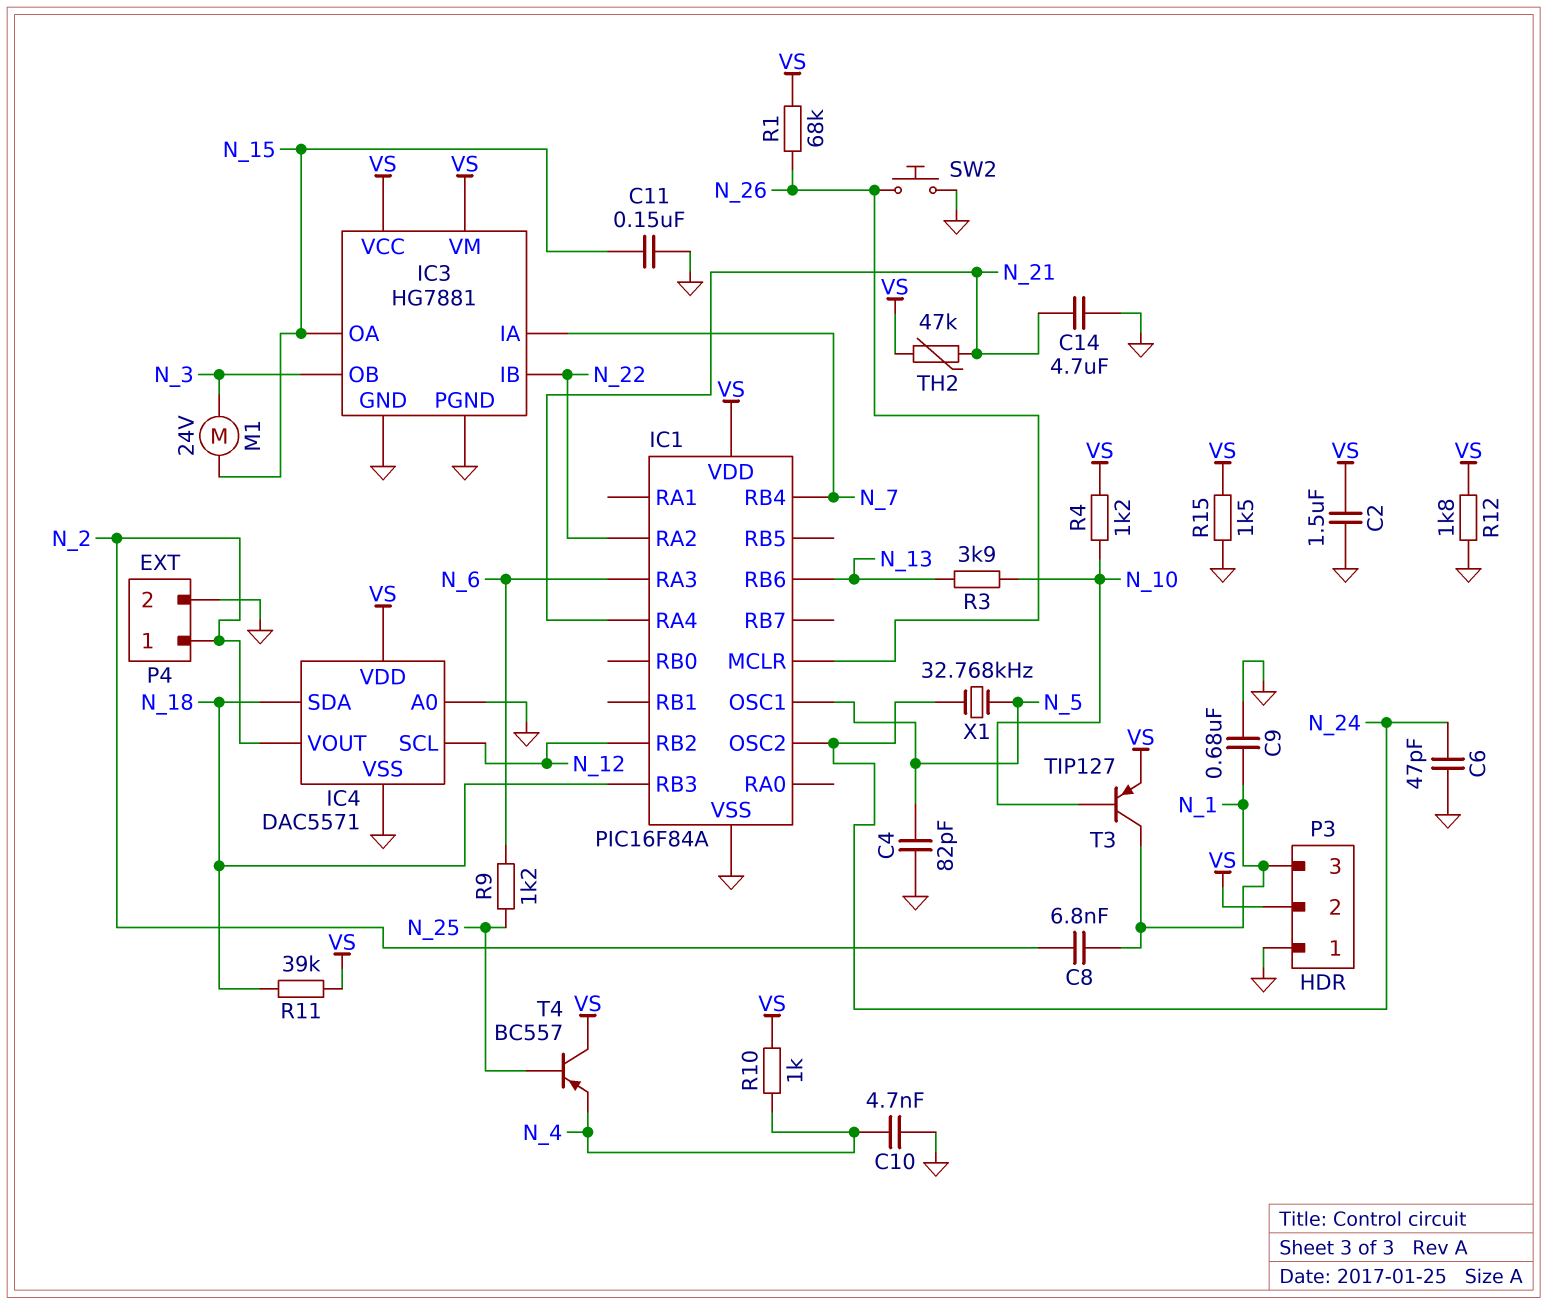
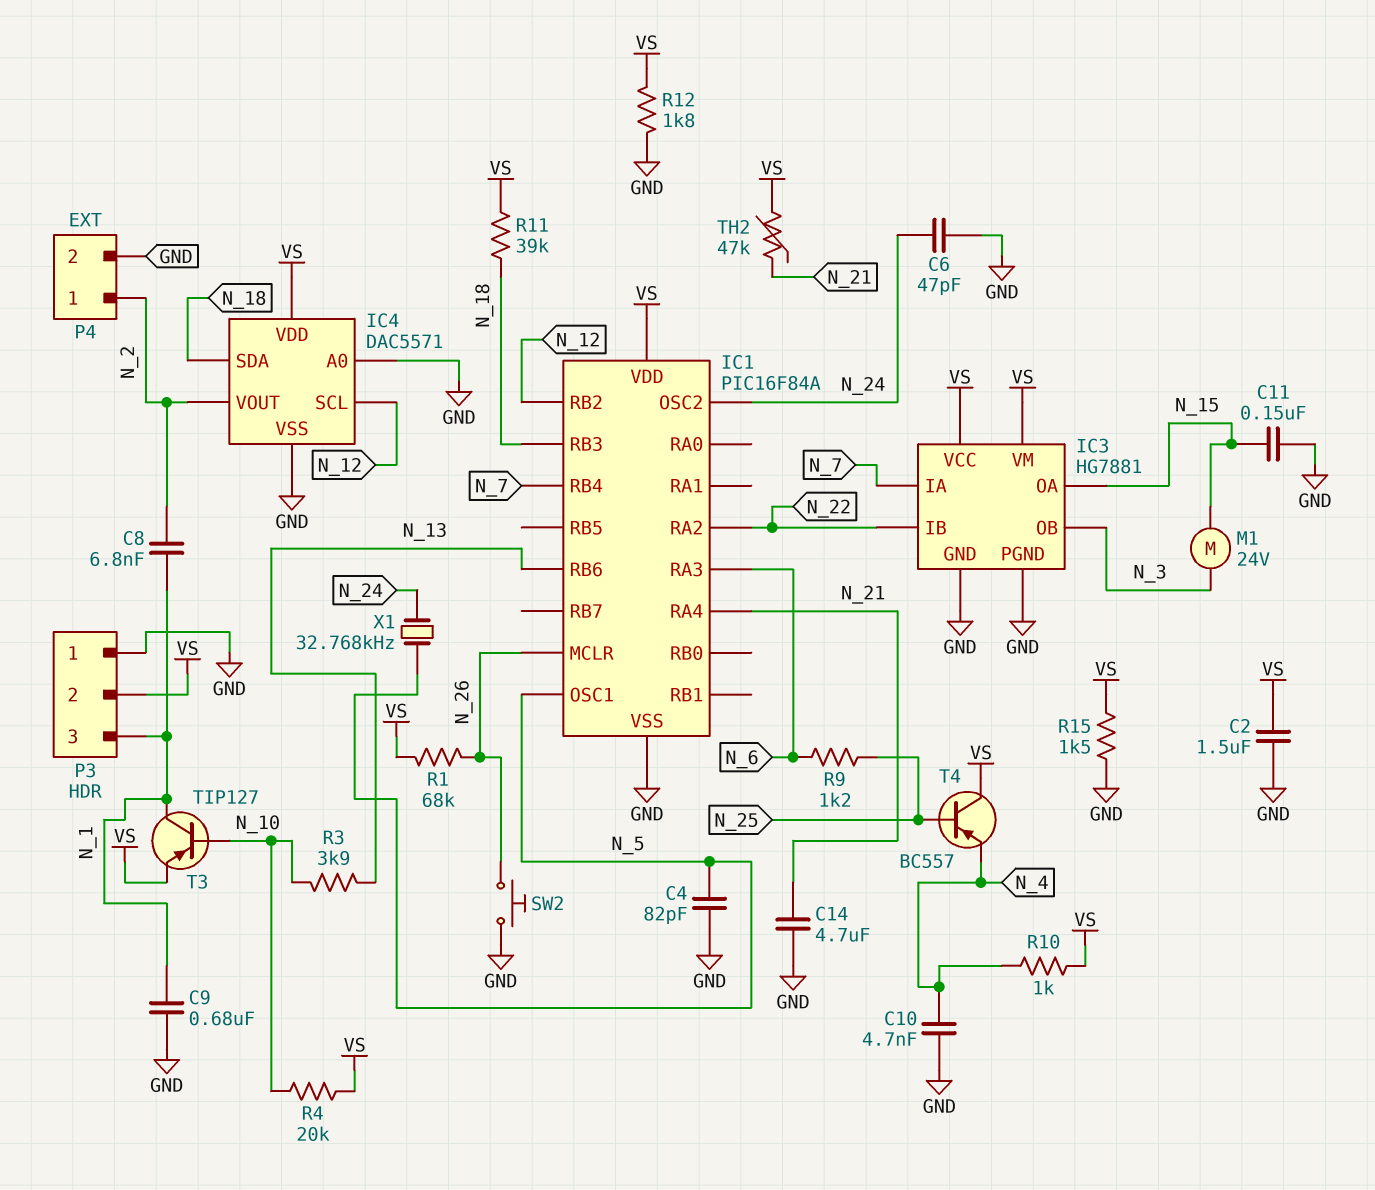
R4: 1.2k (N_10, VS) -> 20k (N_10, VS)

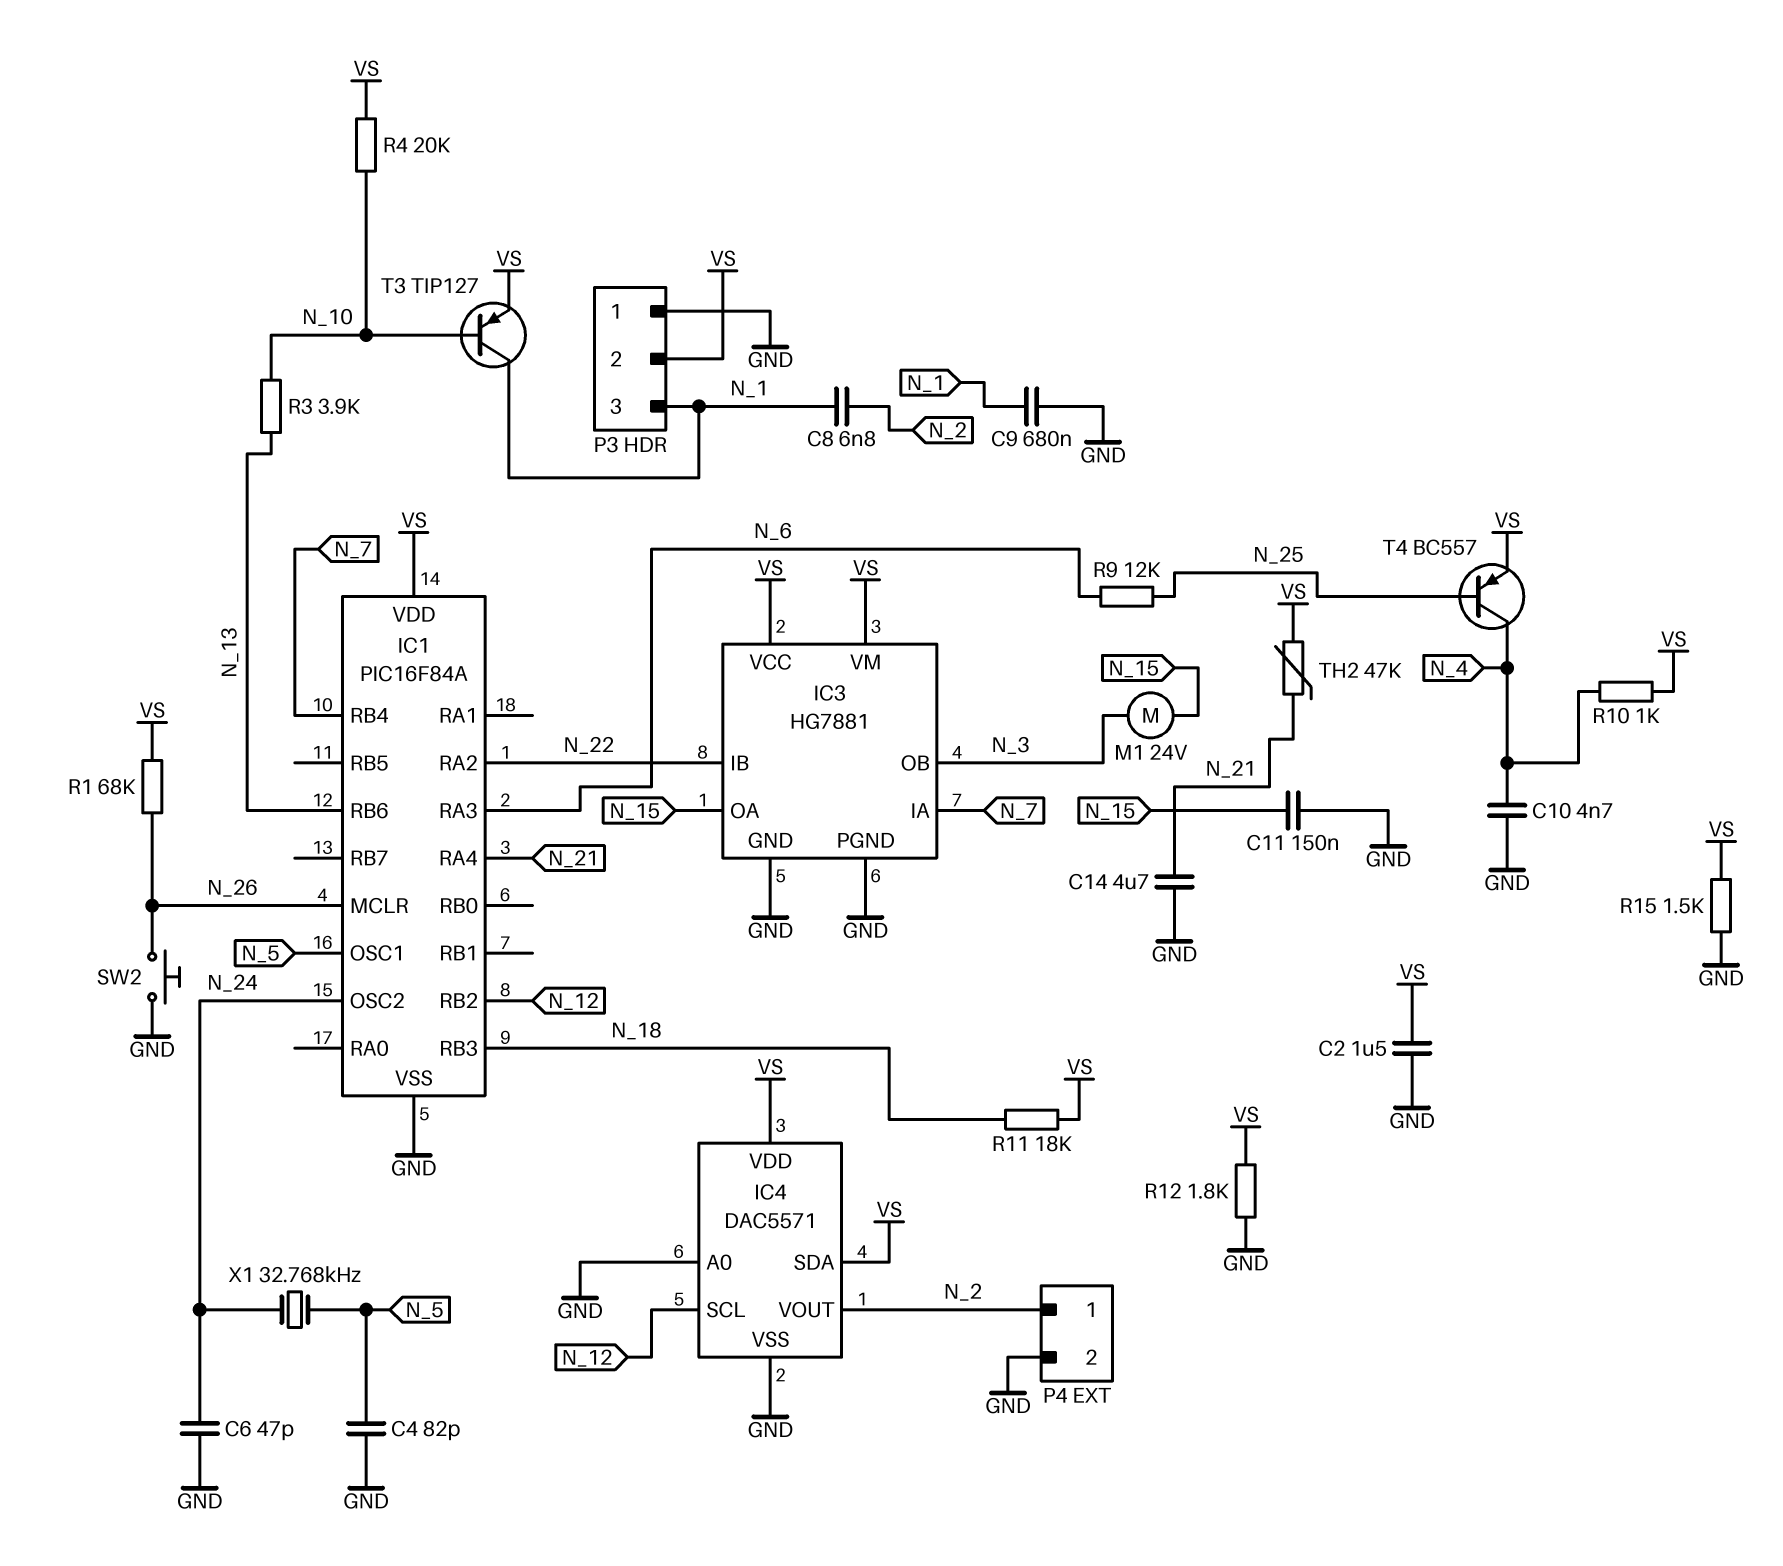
IC4 pin SDA: N_18 -> VS
R9: 1.2k (N_6, N_25) -> 12k (N_6, N_25)
R11: 39k (N_18, VS) -> 18k (N_18, VS)
T4: PNP BC557 (B N_25, C VS, E N_4) -> PNP BC557 (B N_25, C N_4, E VS)

